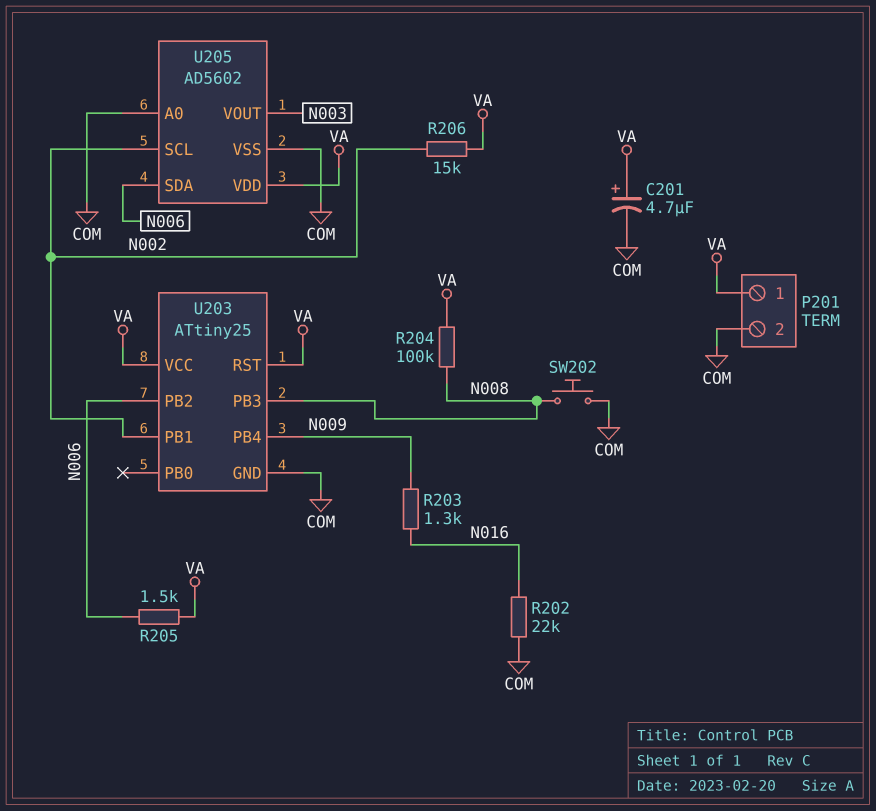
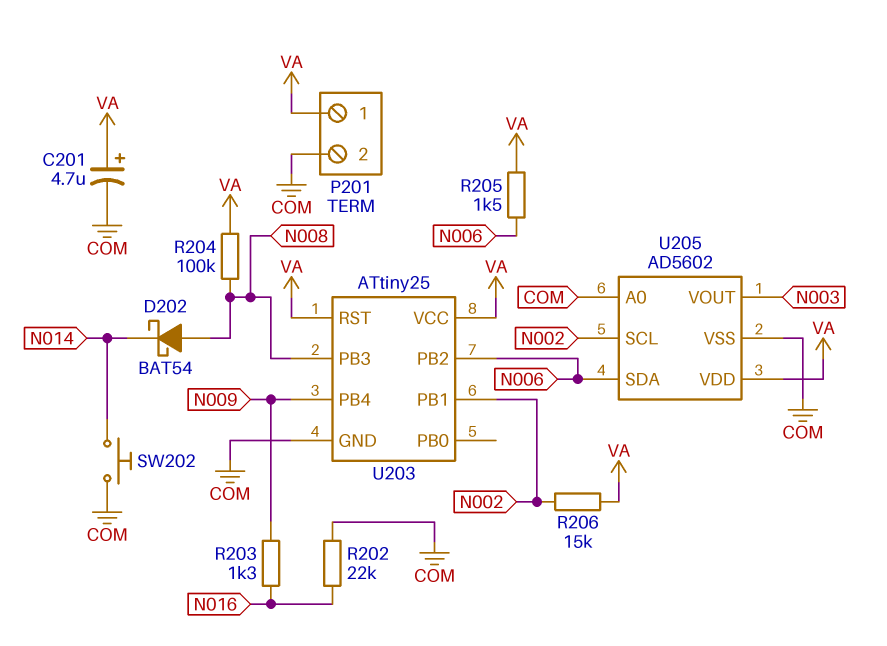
D202: none -> schottky BAT54 (A N008, K N014)
SW202: button (COM, N008) -> button (COM, N014)

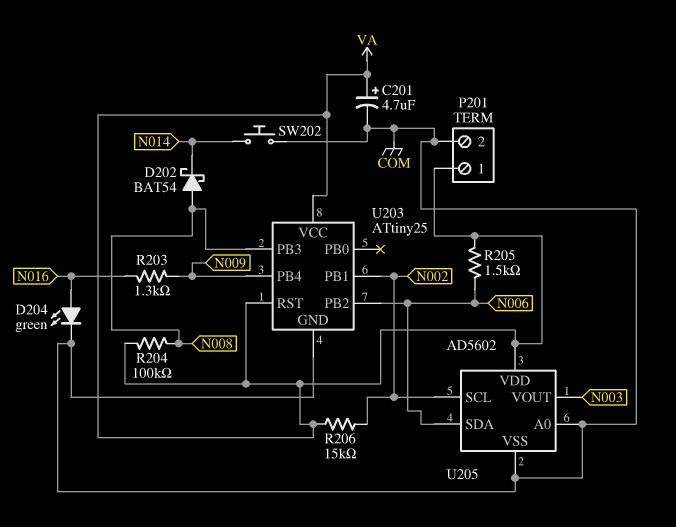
D204: none -> LED green (A N016, K COM)
R202: 22k (COM, N016) -> none

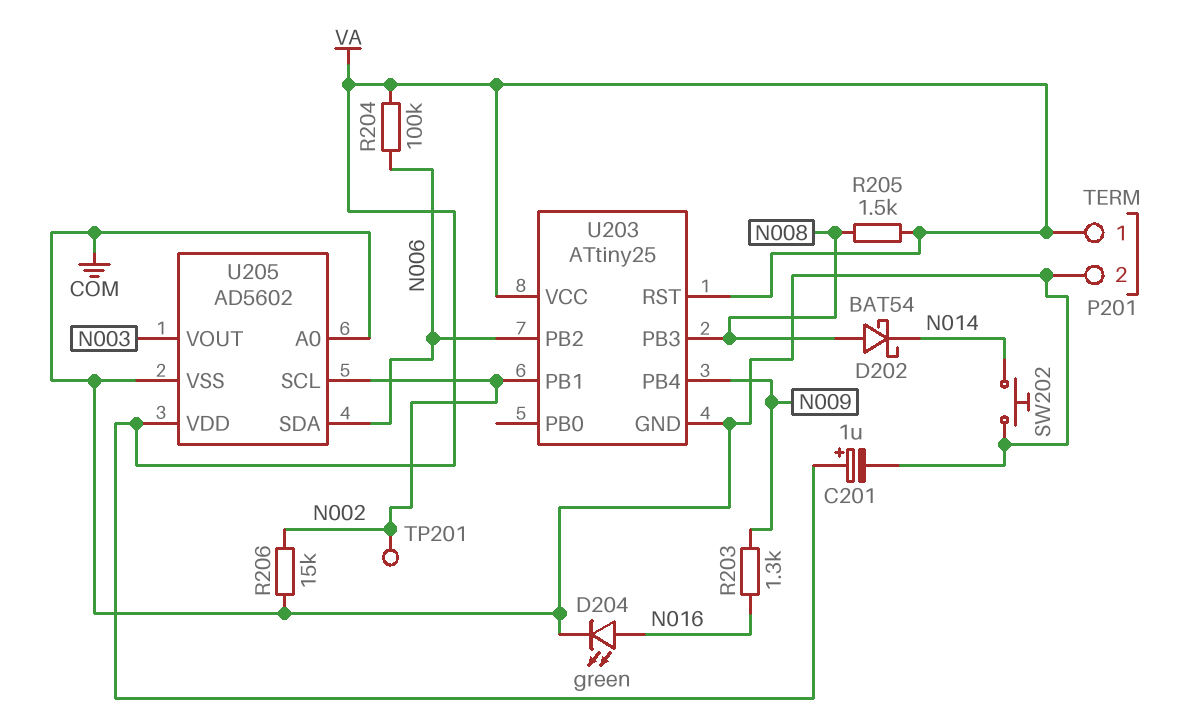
C201: 4.7uF (plus VA, minus COM) -> 1uF (plus VA, minus COM)
R204: 100k (N008, VA) -> 100k (N006, VA)
R205: 1.5k (N006, VA) -> 1.5k (N008, VA)
R206: 15k (N002, VA) -> 15k (COM, N002)
TP201: none -> test point (N002)

